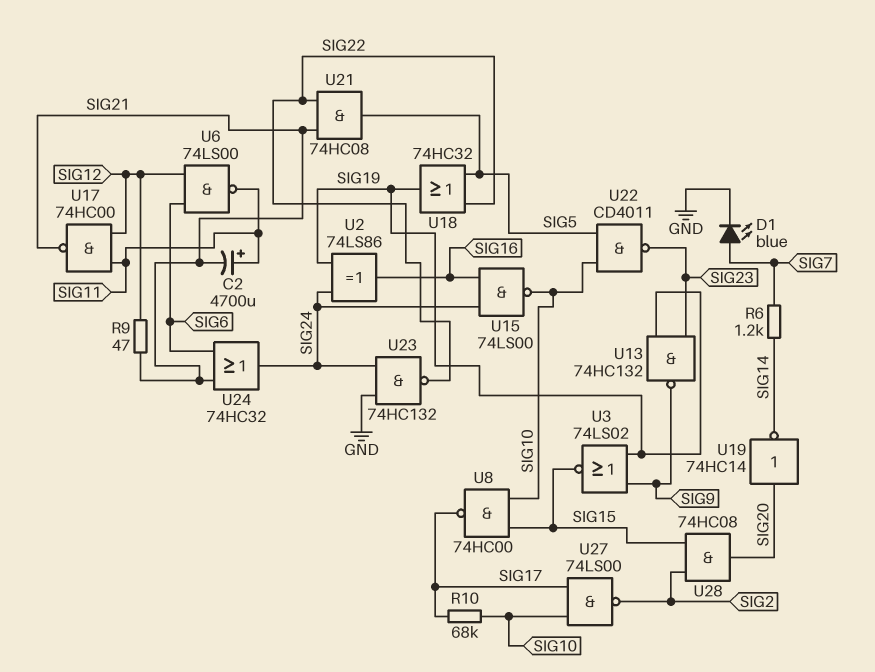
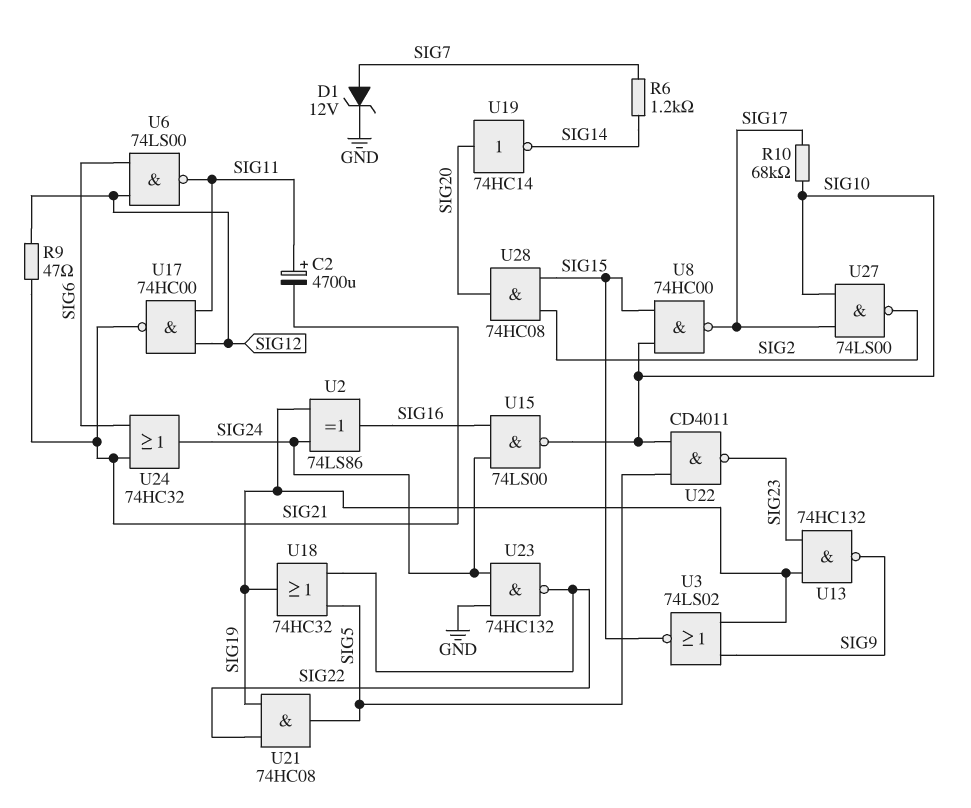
D1: LED blue (A SIG7, K GND) -> zener 12V (A SIG7, K GND)
U21: AND 74HC08 (in SIG21, in SIG22, out SIG5) -> AND 74HC08 (in SIG19, in SIG22, out SIG5)

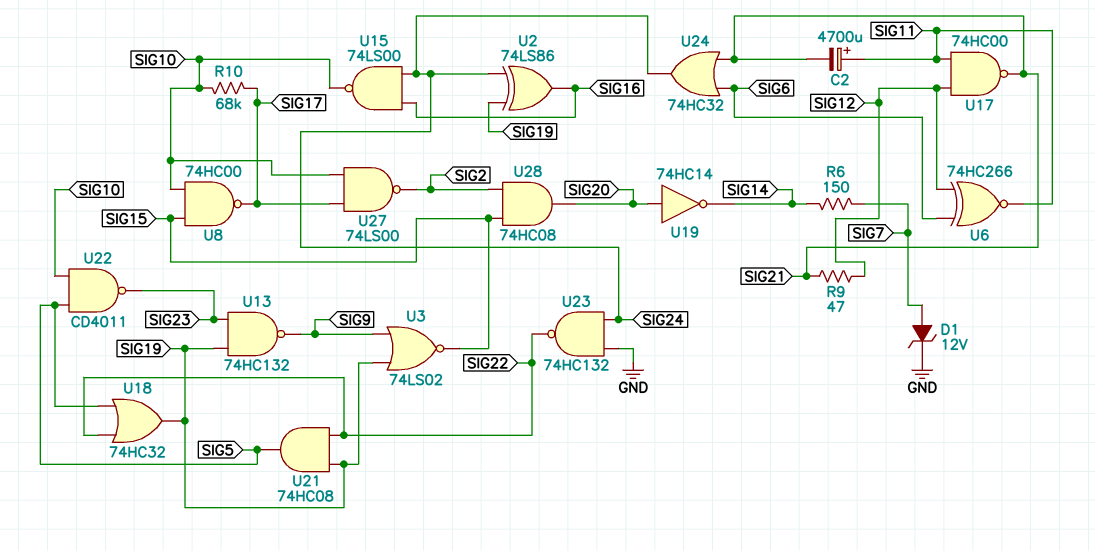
R6: 1.2k (SIG7, SIG14) -> 150 (SIG7, SIG14)
U6: NAND 74LS00 (in SIG6, in SIG12, out SIG11) -> XNOR 74HC266 (in SIG6, in SIG12, out SIG11)

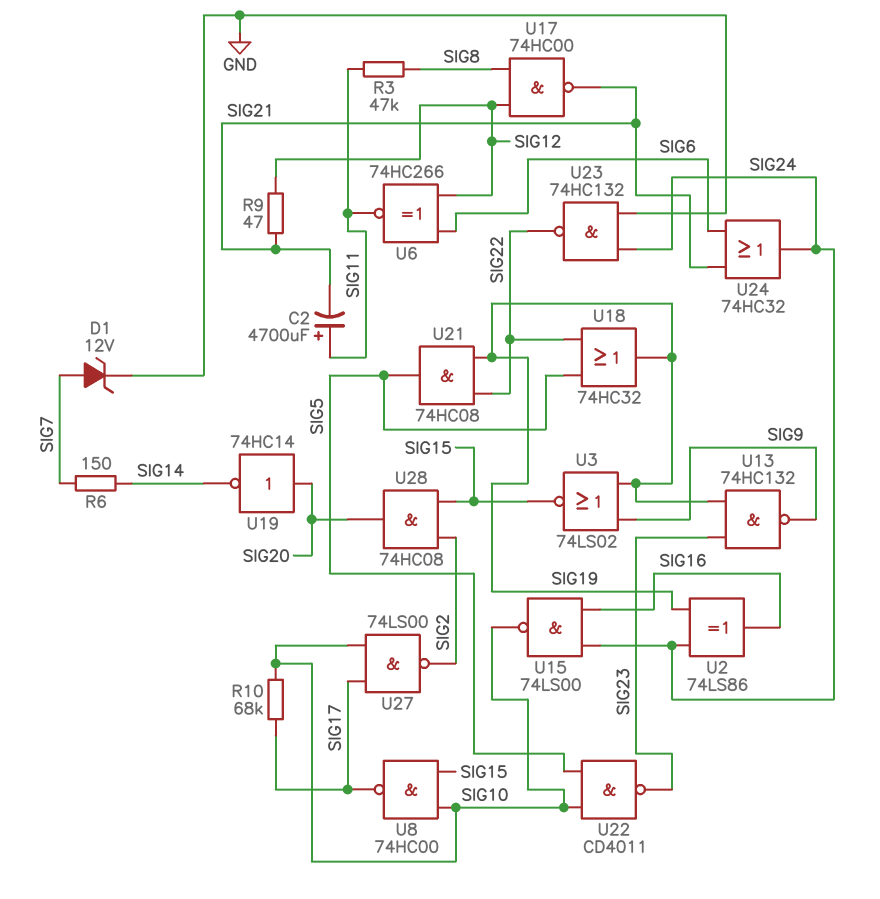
R3: none -> 47k (SIG8, SIG11)
U17: NAND 74HC00 (in SIG11, in SIG12, out SIG21) -> NAND 74HC00 (in SIG8, in SIG12, out SIG21)

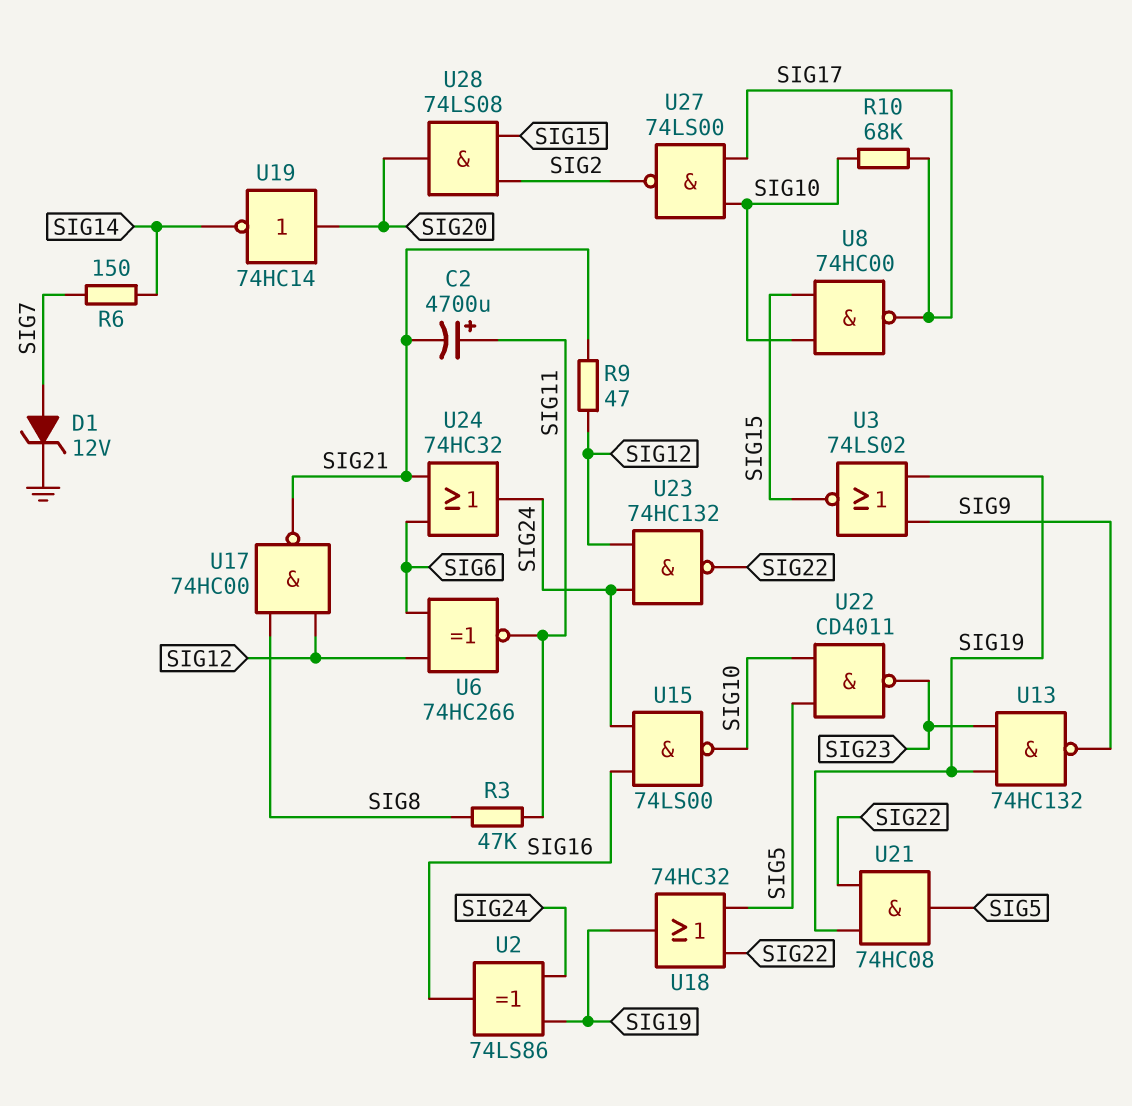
U23: NAND 74HC132 (in GND, in SIG24, out SIG22) -> NAND 74HC132 (in SIG12, in SIG24, out SIG22)
U28: AND 74HC08 (in SIG2, in SIG15, out SIG20) -> AND 74LS08 (in SIG2, in SIG15, out SIG20)

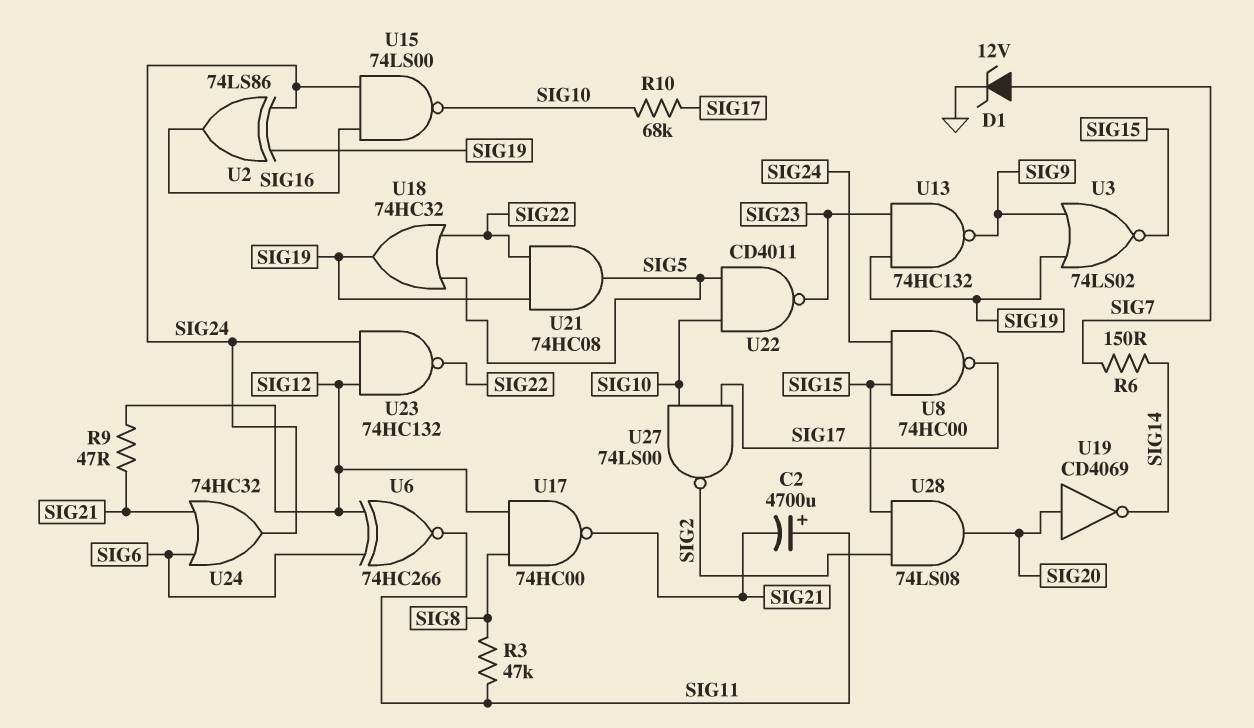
U8: NAND 74HC00 (in SIG10, in SIG15, out SIG17) -> NAND 74HC00 (in SIG15, in SIG24, out SIG17)
U19: NOT 74HC14 (in SIG20, out SIG14) -> NOT CD4069 (in SIG20, out SIG14)

